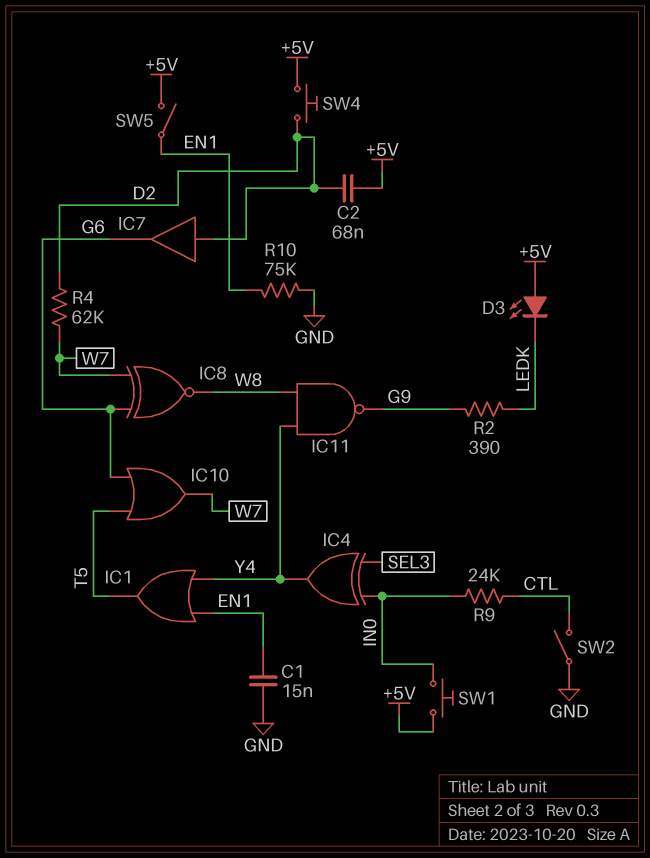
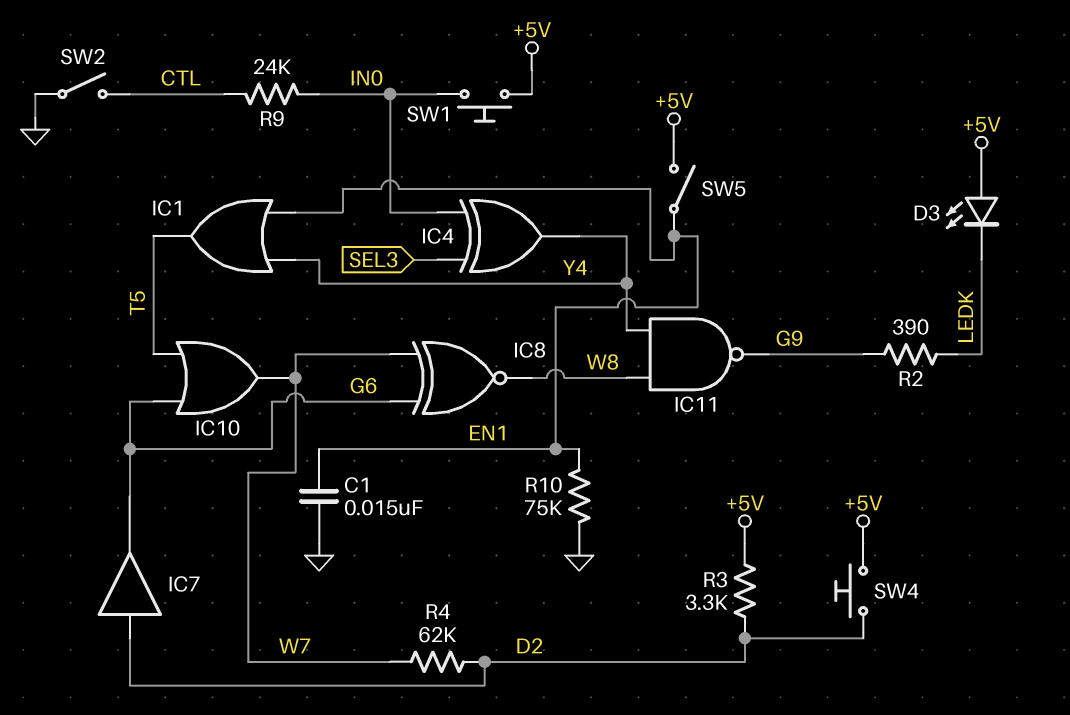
C2: 68nF (+5V, D2) -> none
R3: none -> 3.3k (+5V, D2)

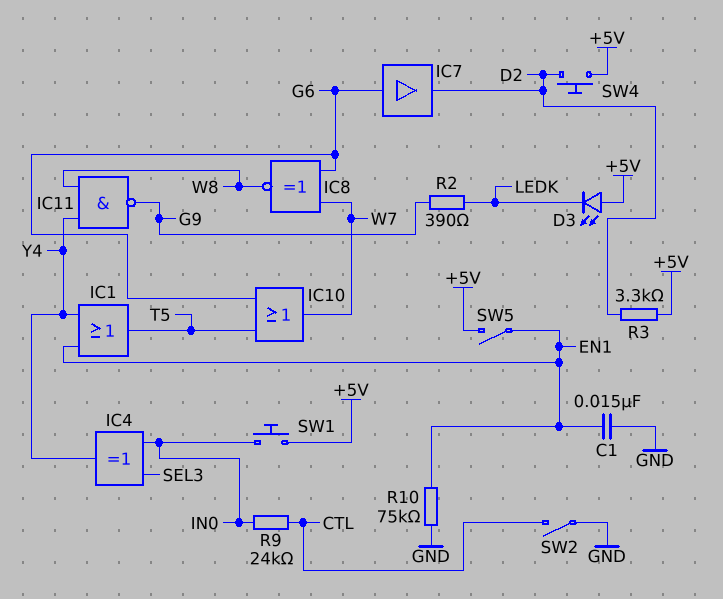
IC7: buffer (in D2, out G6) -> buffer (in G6, out D2)
R4: 62k (D2, W7) -> none

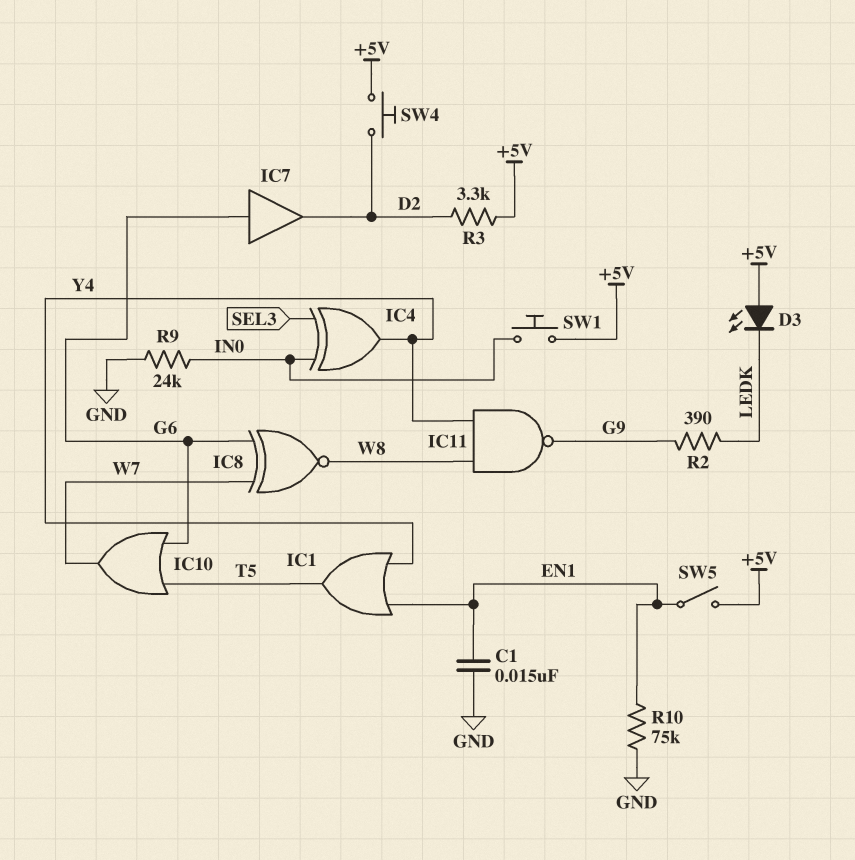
R9: 24k (CTL, IN0) -> 24k (GND, IN0)
SW2: switch (CTL, GND) -> none

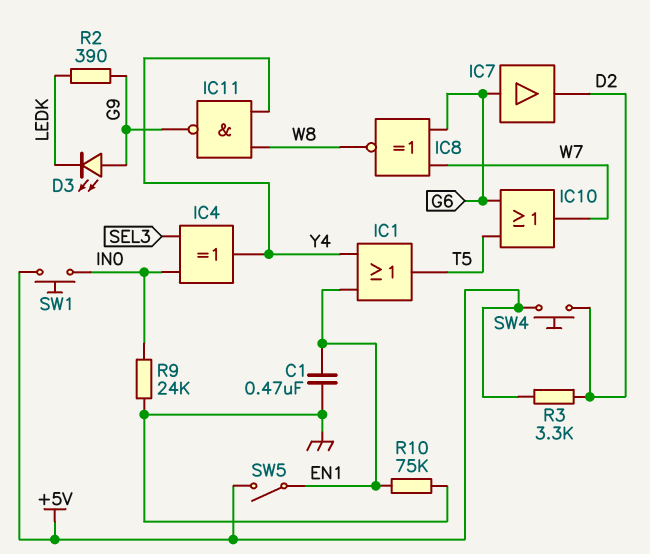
C1: 15nF (EN1, GND) -> 470nF (EN1, GND)
D3: LED (A +5V, K LEDK) -> LED (A G9, K LEDK)

